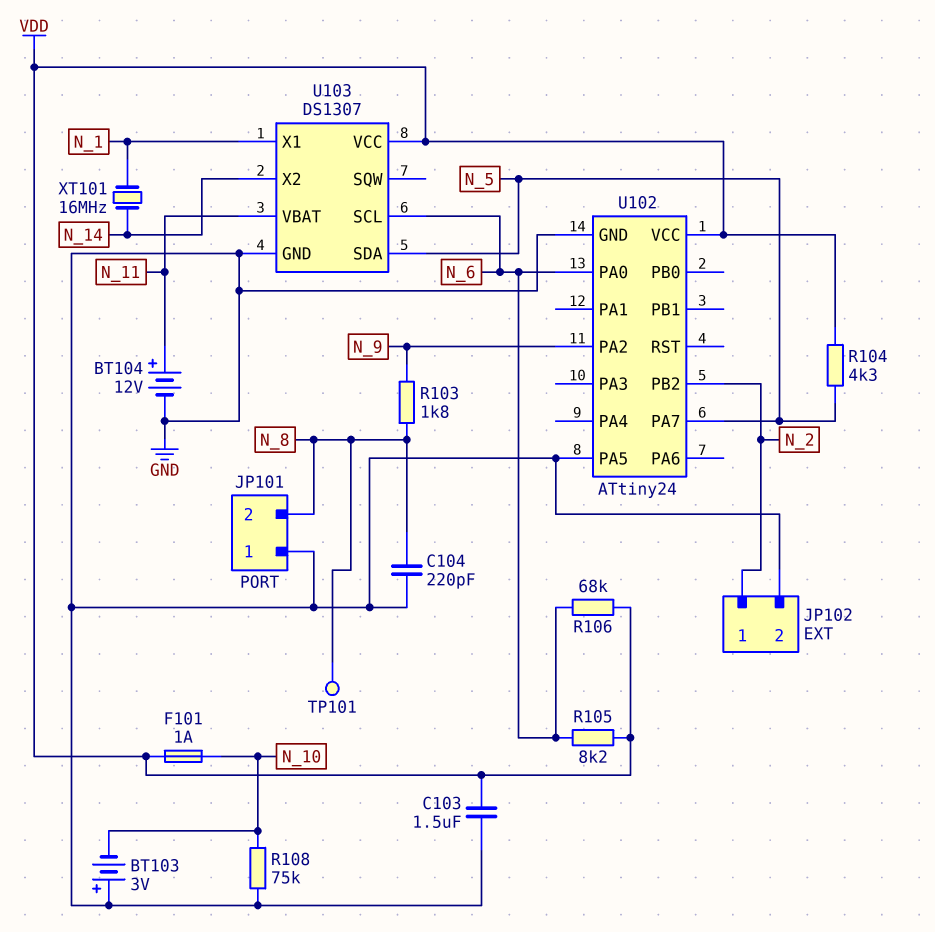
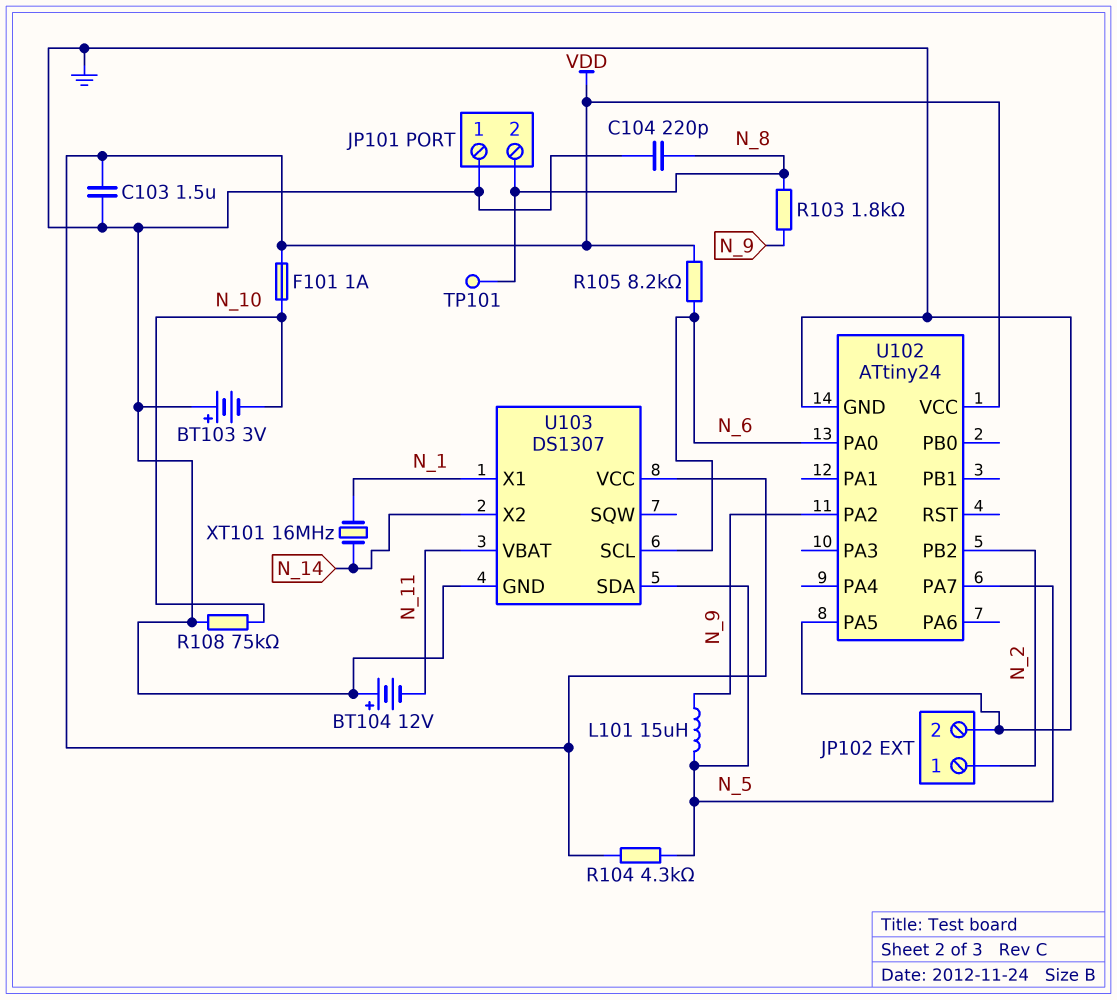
BT104: 12V (plus N_11, minus GND) -> 12V (plus GND, minus N_11)
L101: none -> 15uH (N_5, N_9)
R106: 68k (N_6, VDD) -> none

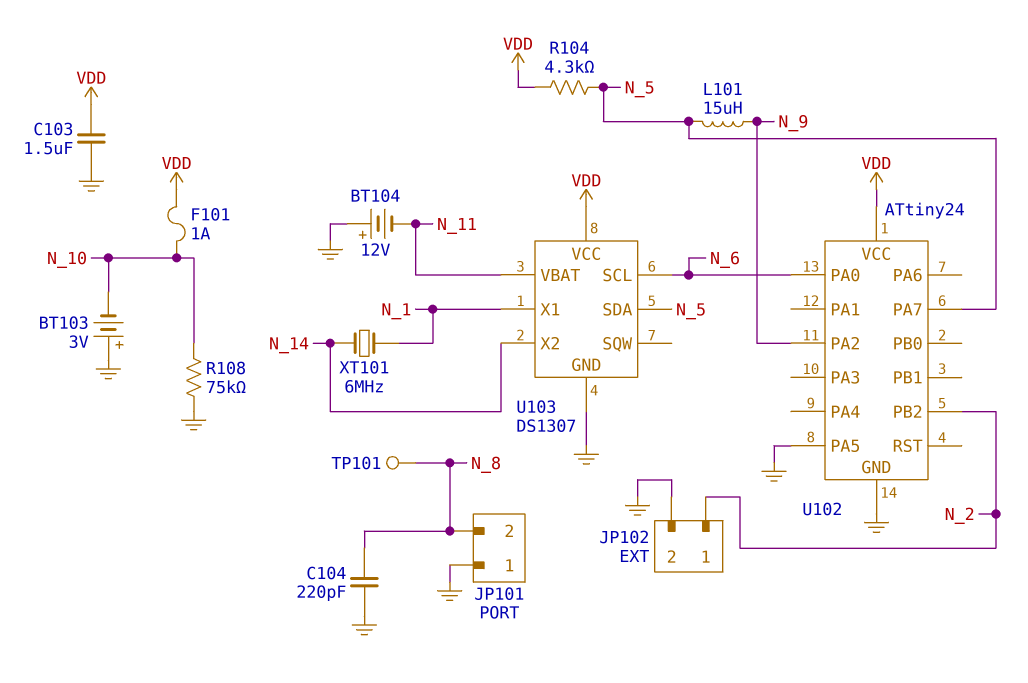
R103: 1.8k (N_8, N_9) -> none
R105: 8.2k (N_6, VDD) -> none
XT101: 16MHz (N_1, N_14) -> 6MHz (N_1, N_14)

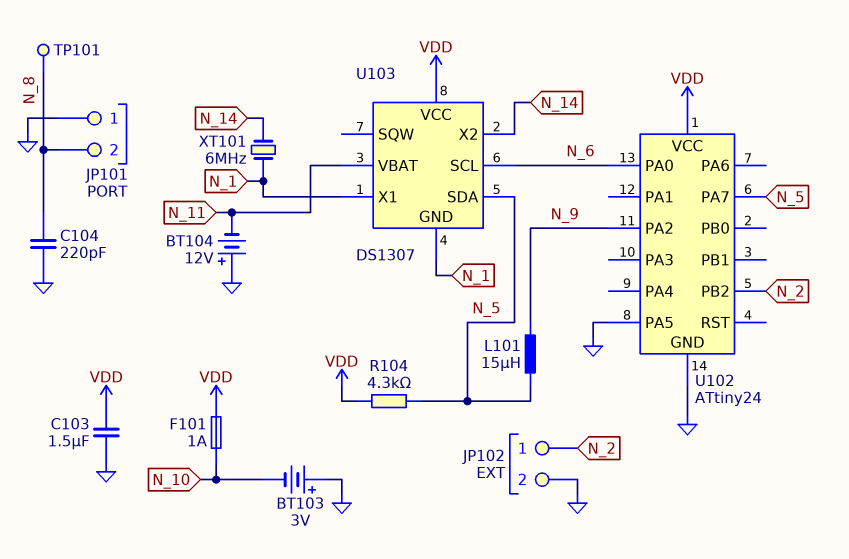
R108: 75k (GND, N_10) -> none
U103 pin GND: GND -> N_1

